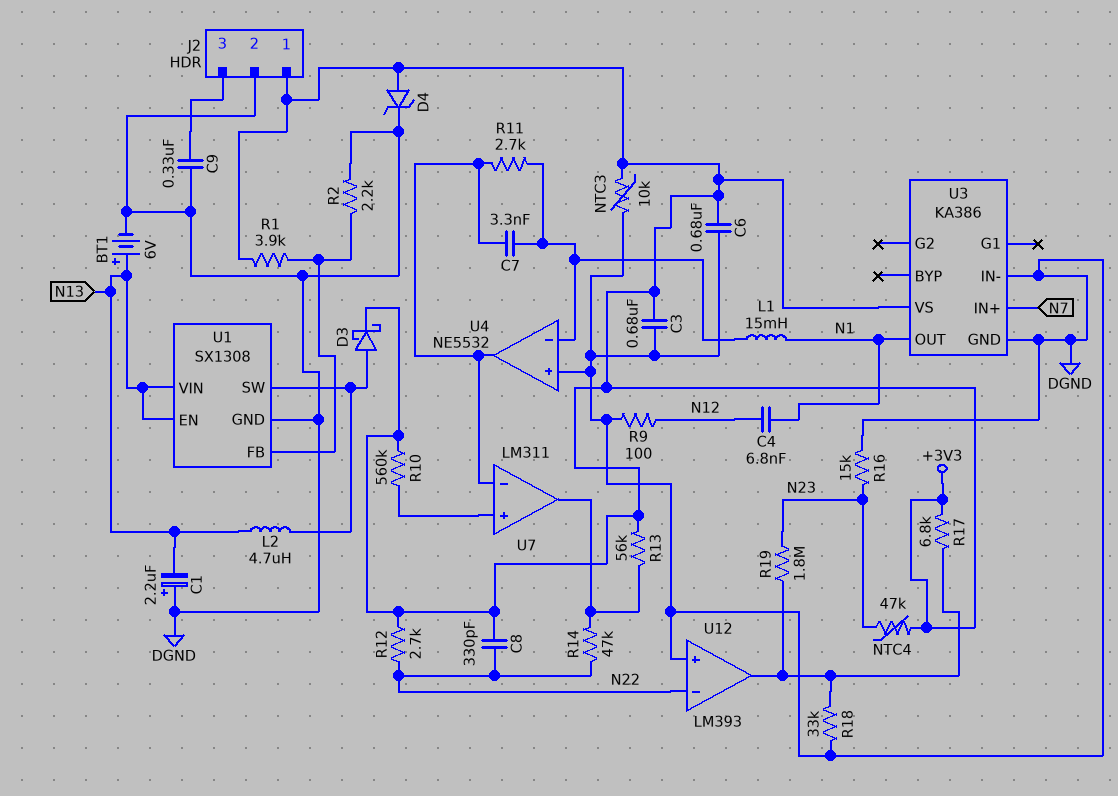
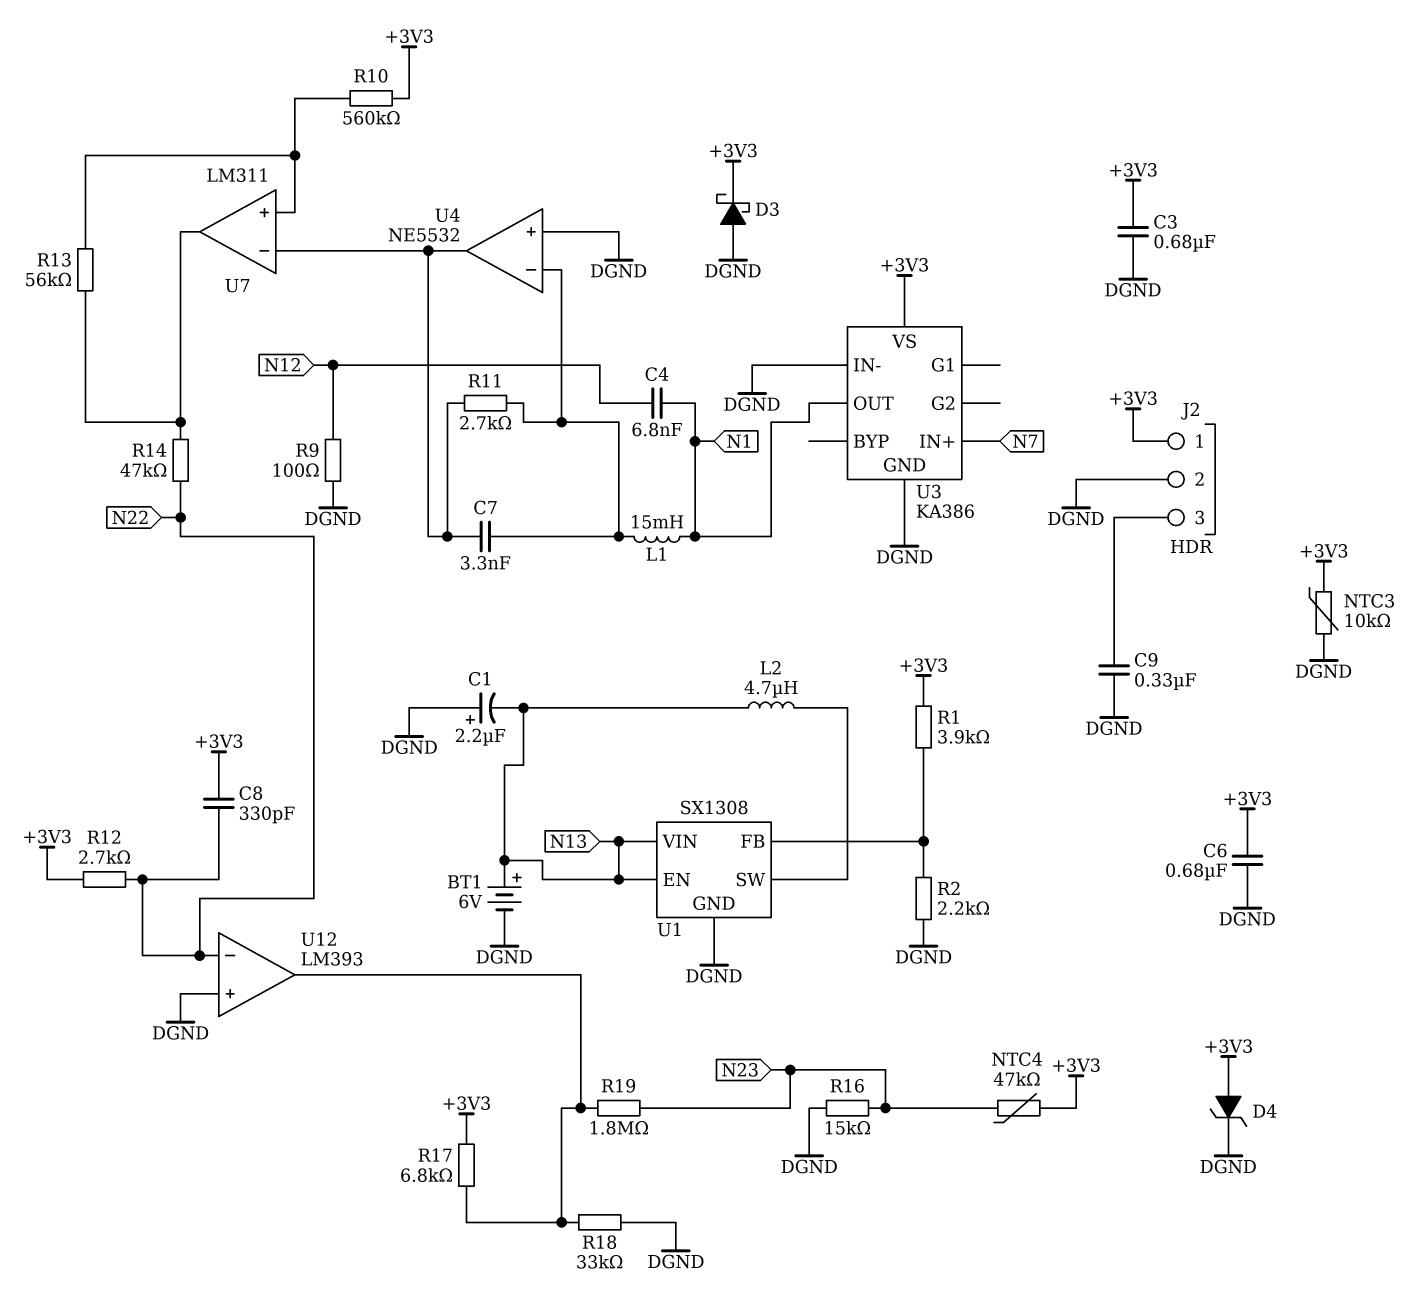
D3: schottky (A U1/SW, K +3V3) -> schottky (A DGND, K +3V3)
R13: 56k (+3V3, U7/out) -> 56k (U7/in+, U7/out)

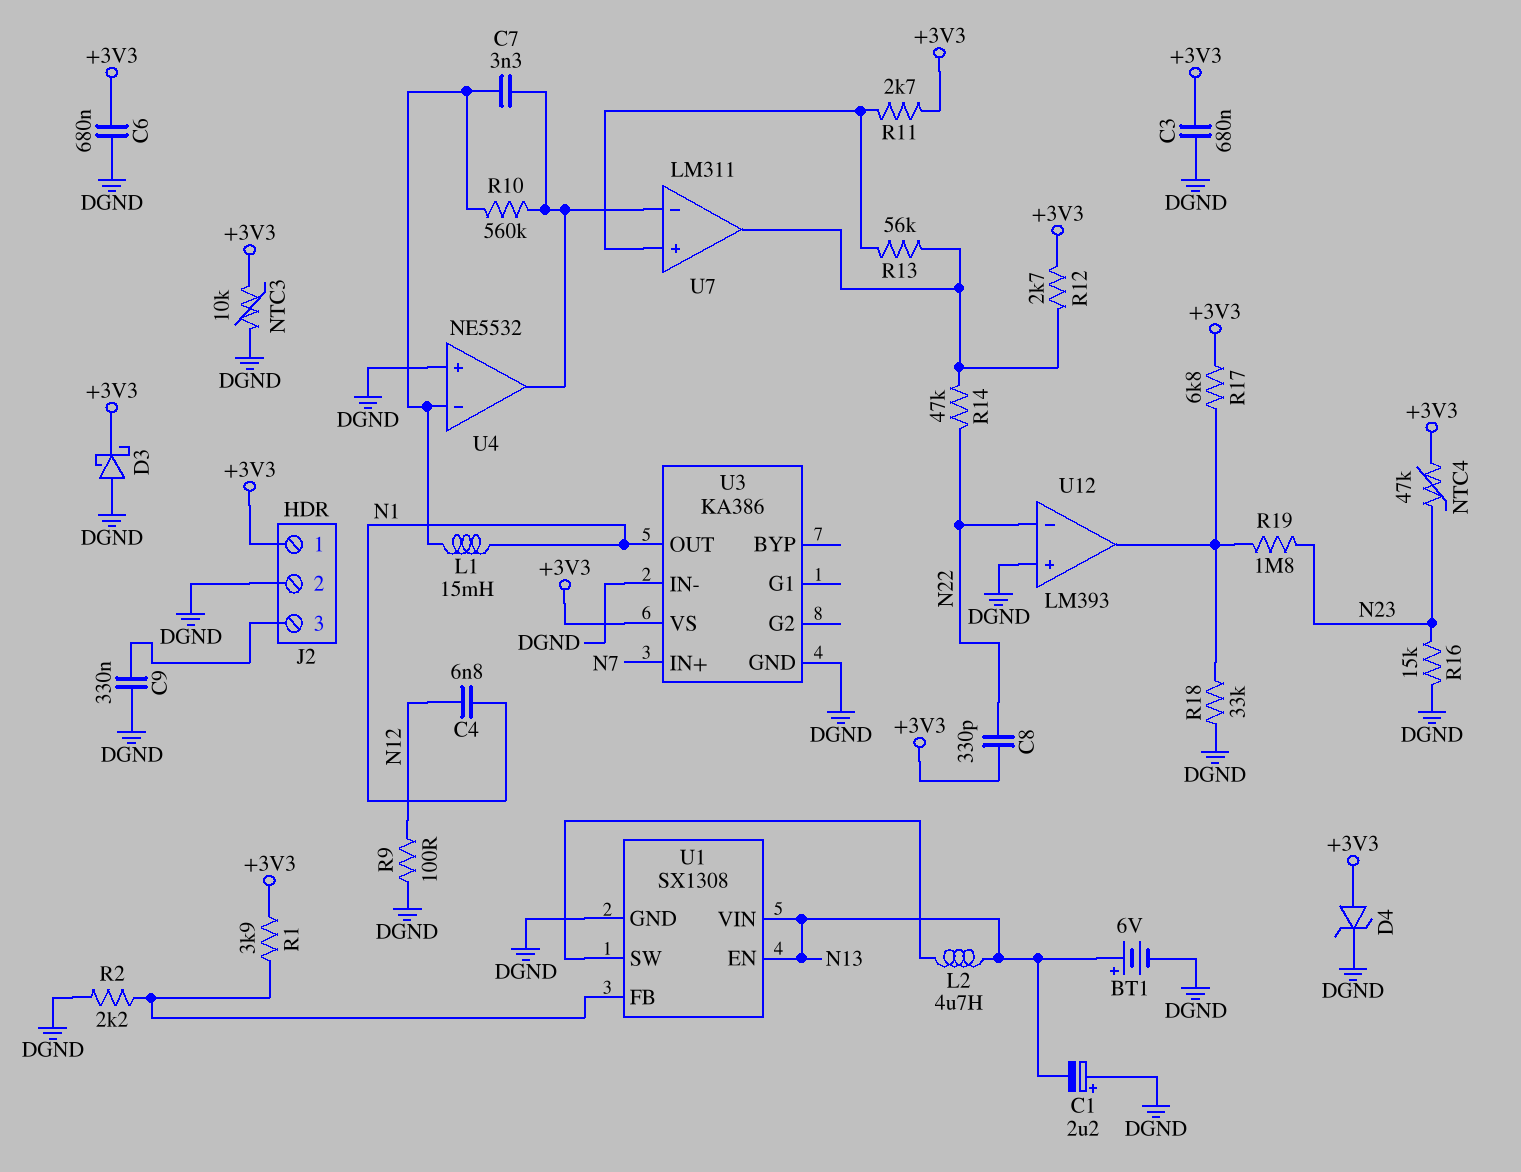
R10: 560k (+3V3, U7/in+) -> 560k (U4/in-, U4/out)
R11: 2.7k (U4/in-, U4/out) -> 2.7k (+3V3, U7/in+)
R12: 2.7k (+3V3, N22) -> 2.7k (+3V3, U7/out)

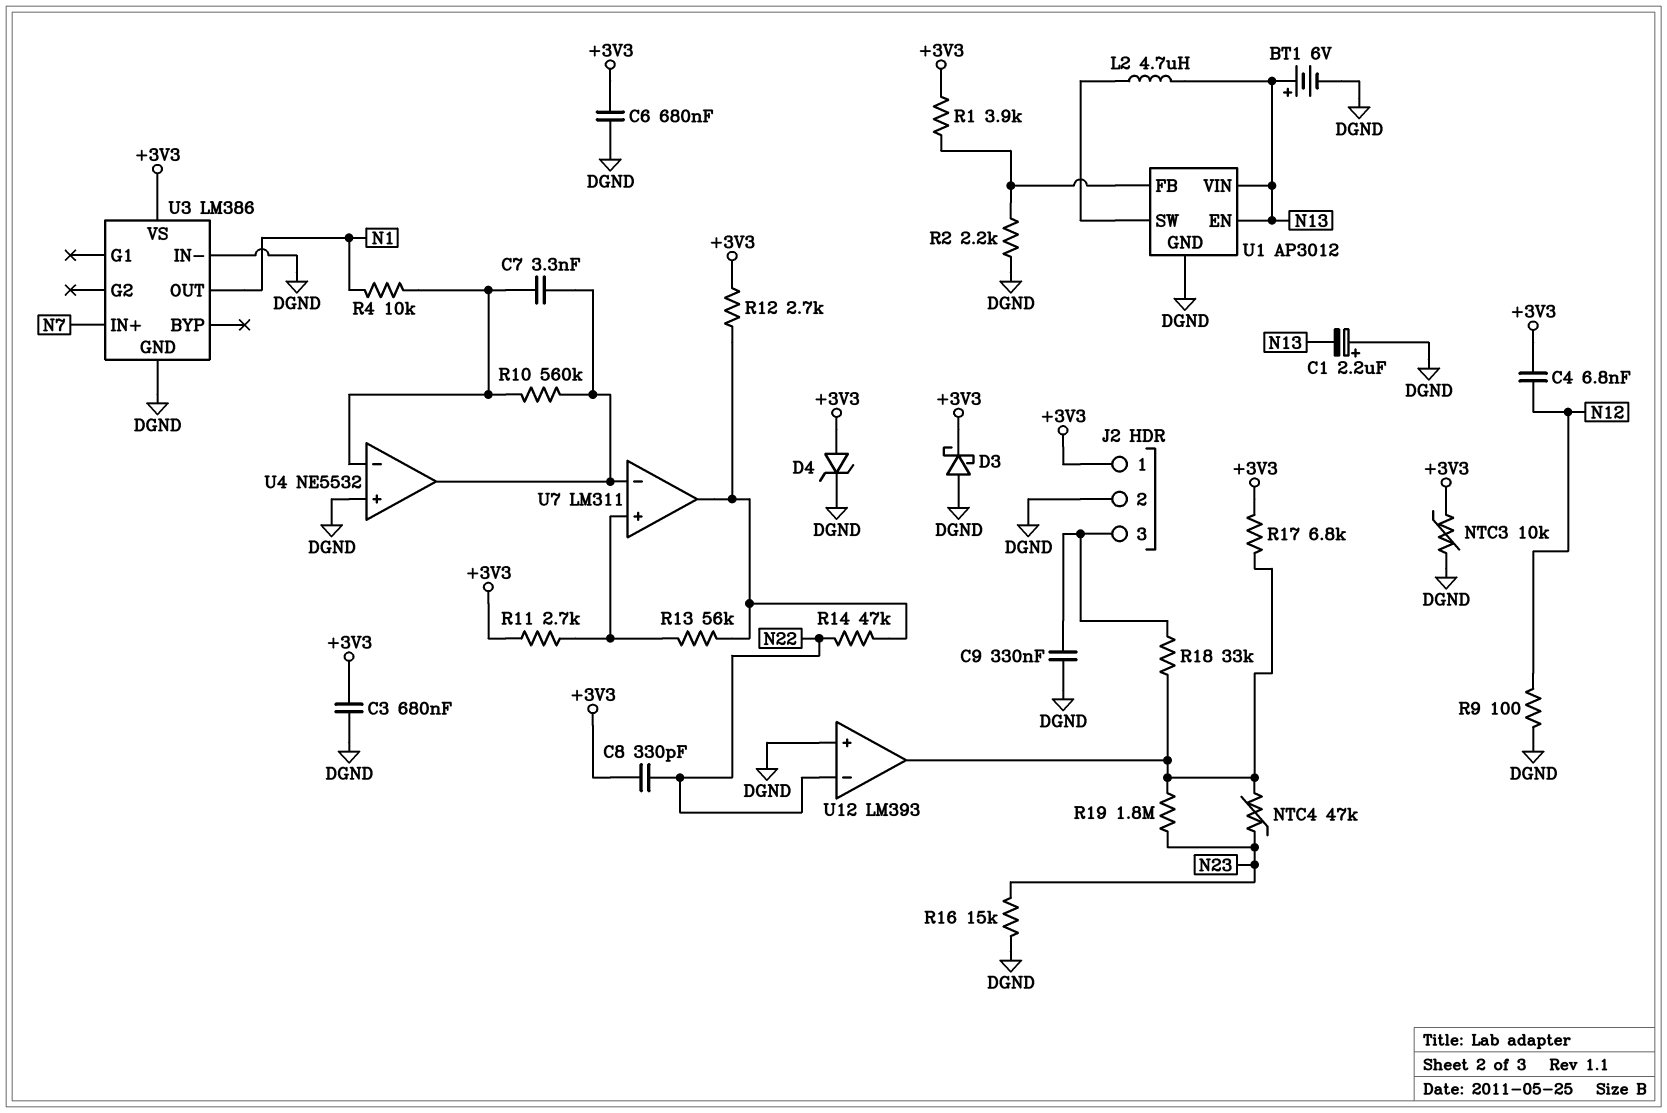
C4: 6.8nF (N1, N12) -> 6.8nF (+3V3, N12)
L1: 15mH (N1, U4/in-) -> none
NTC4: 47k (+3V3, N23) -> 47k (N23, U12/out)
R4: none -> 10k (N1, U4/in-)
R18: 33k (DGND, U12/out) -> 33k (J2/3, U12/out)
U1: SX1308 -> AP3012
U3: KA386 -> LM386

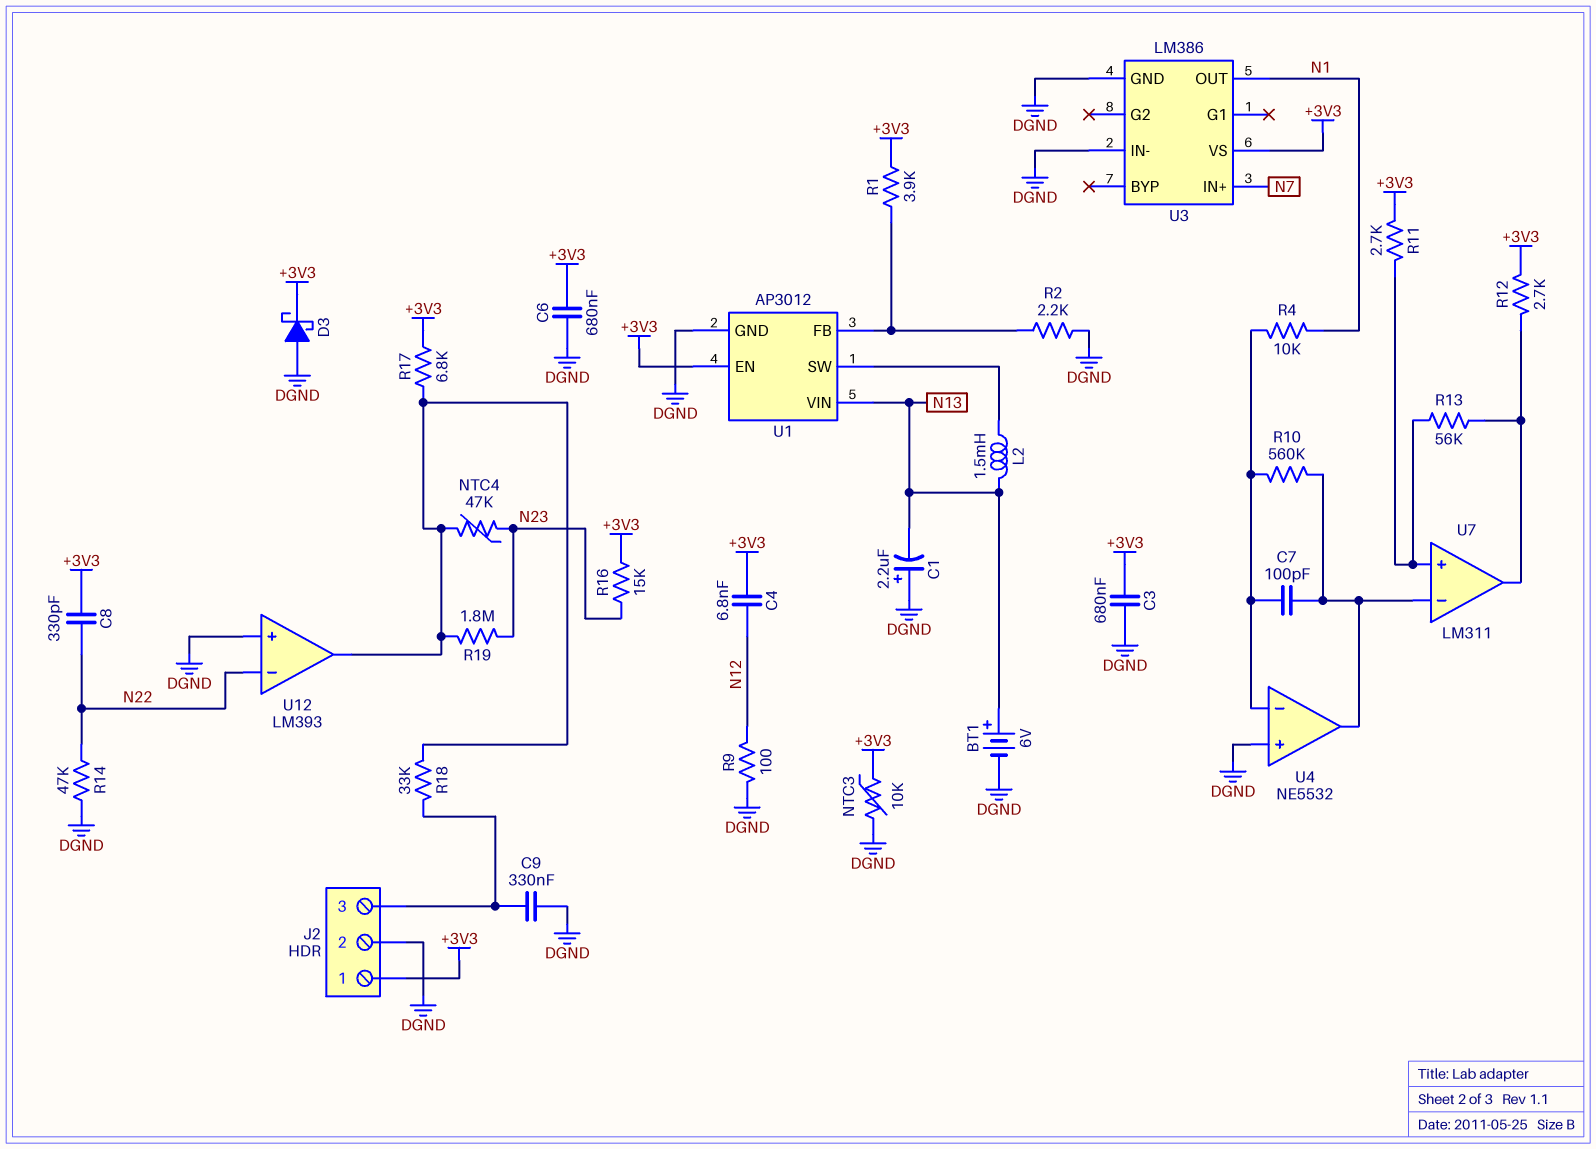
C7: 3.3nF (U4/in-, U4/out) -> 100pF (U4/in-, U4/out)
D4: zener (A +3V3, K DGND) -> none
L2: 4.7uH (N13, U1/SW) -> 1.5mH (N13, U1/SW)
R14: 47k (N22, U7/out) -> 47k (DGND, N22)
R16: 15k (DGND, N23) -> 15k (+3V3, N23)
U1 pin EN: N13 -> +3V3

